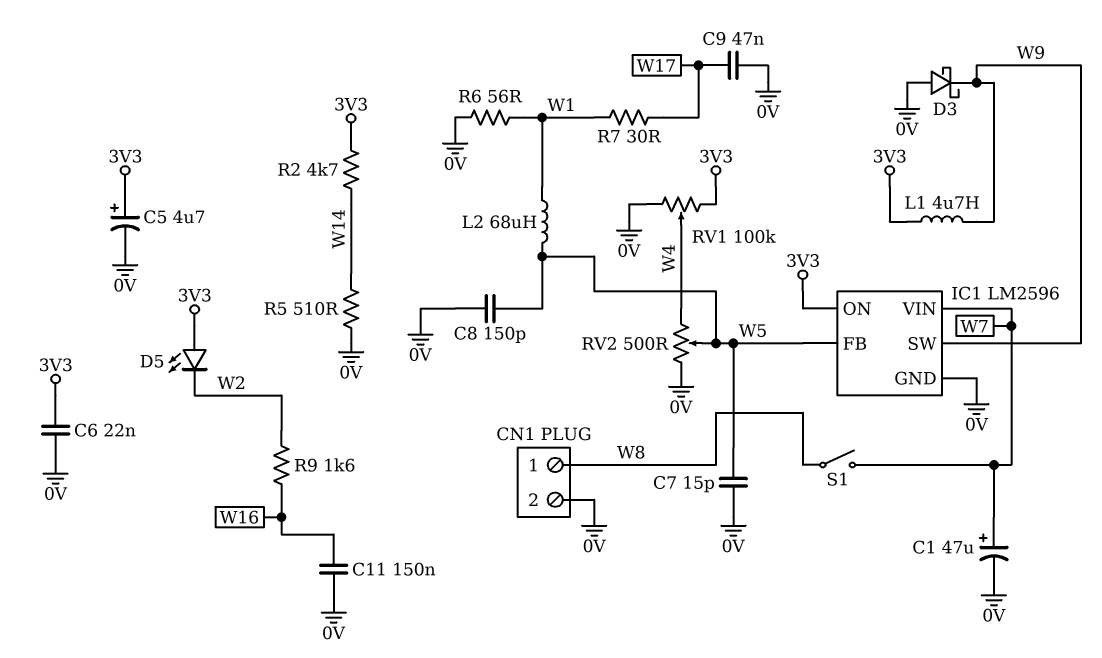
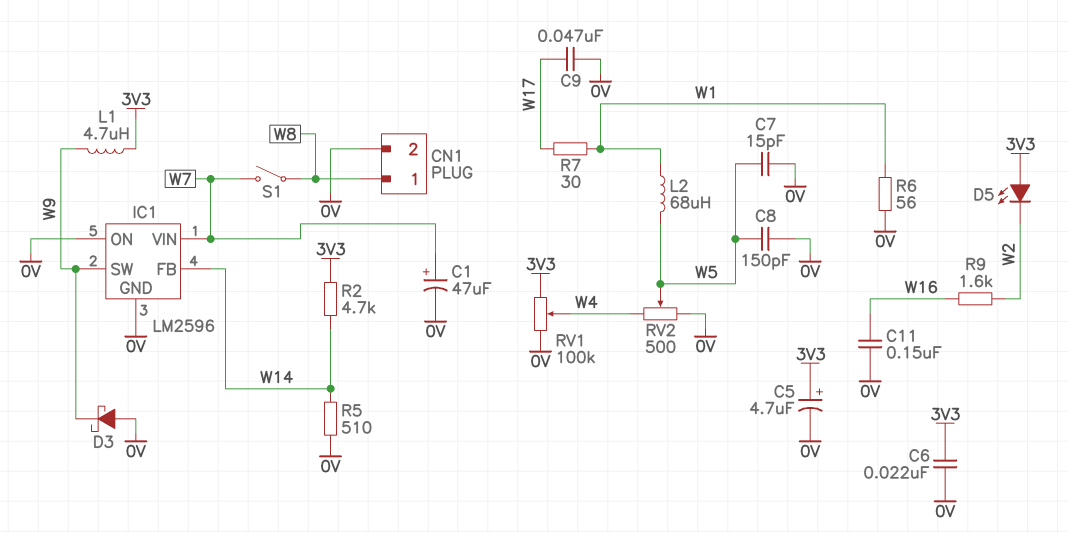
IC1 pin FB: W5 -> W14
IC1 pin ON: 3V3 -> 0V

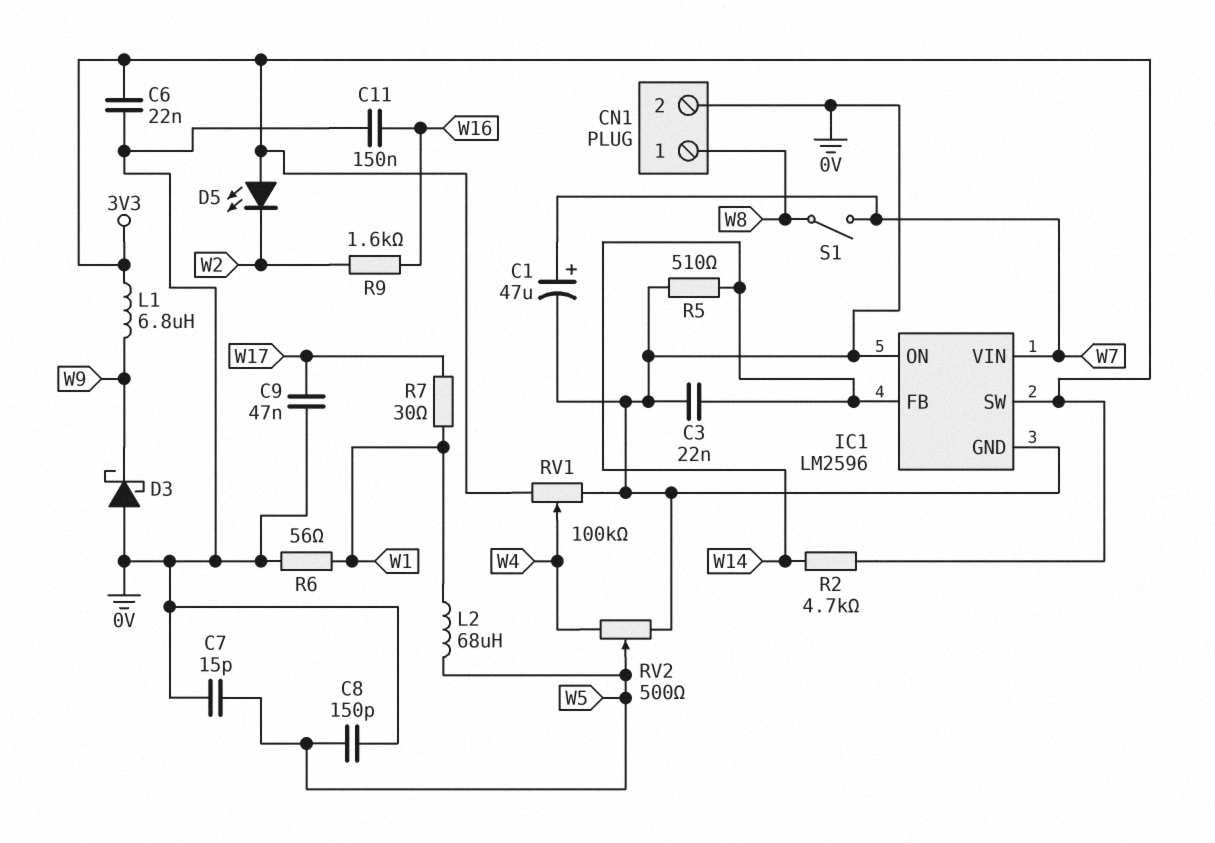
C3: none -> 22nF (0V, W14)
C5: 4.7uF (plus 3V3, minus 0V) -> none
IC1 pin SW: W9 -> 3V3
L1: 4.7uH (3V3, W9) -> 6.8uH (3V3, W9)

